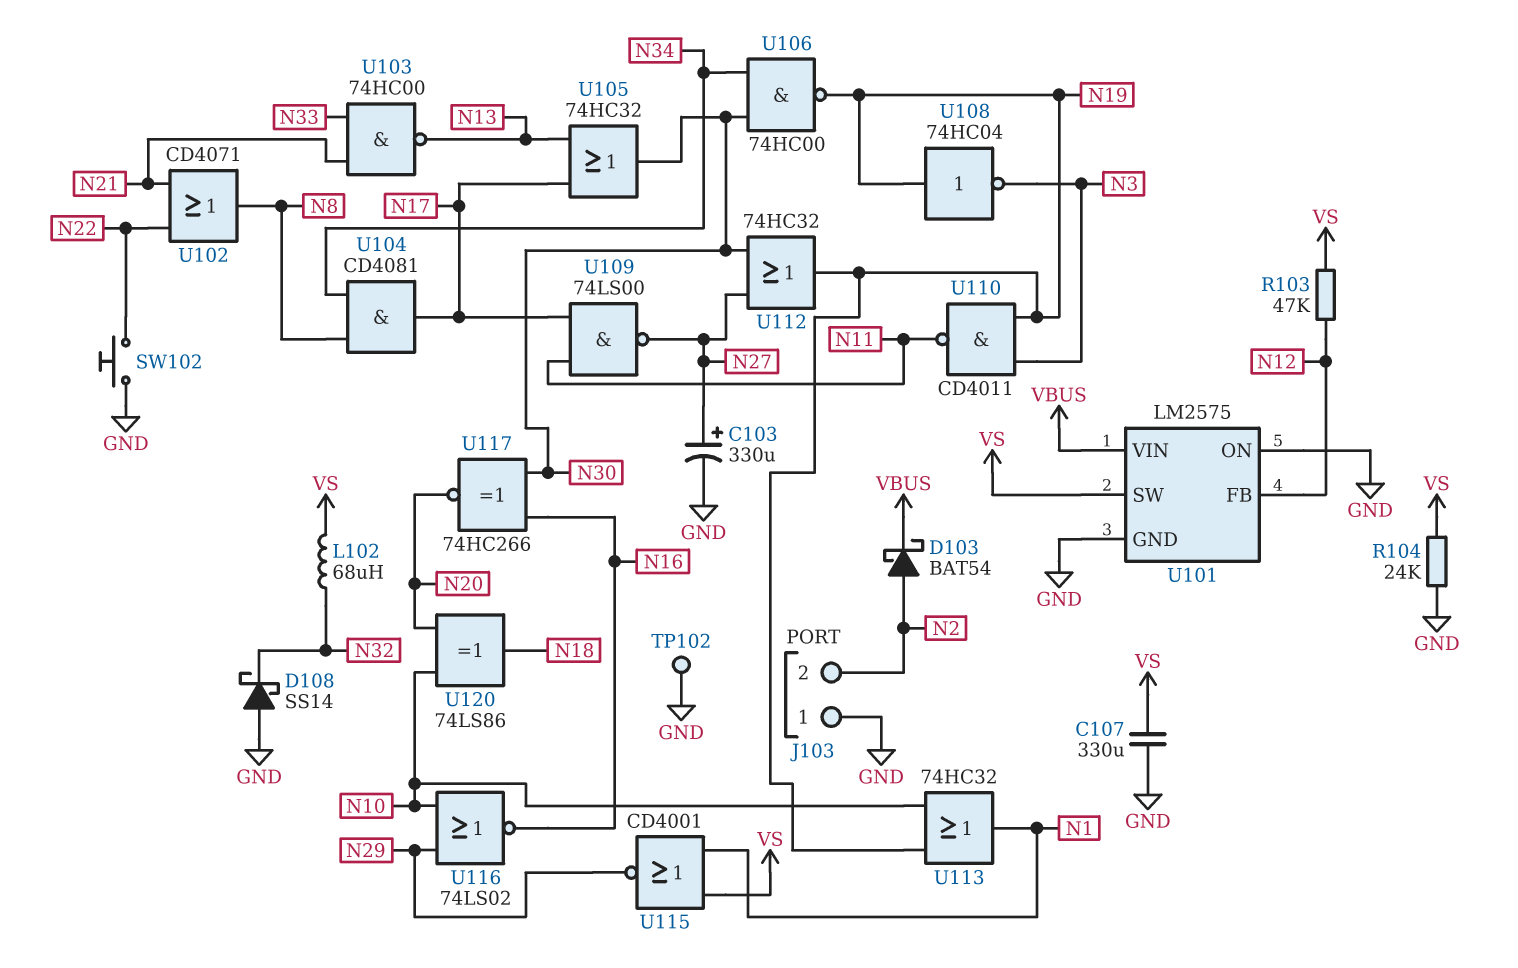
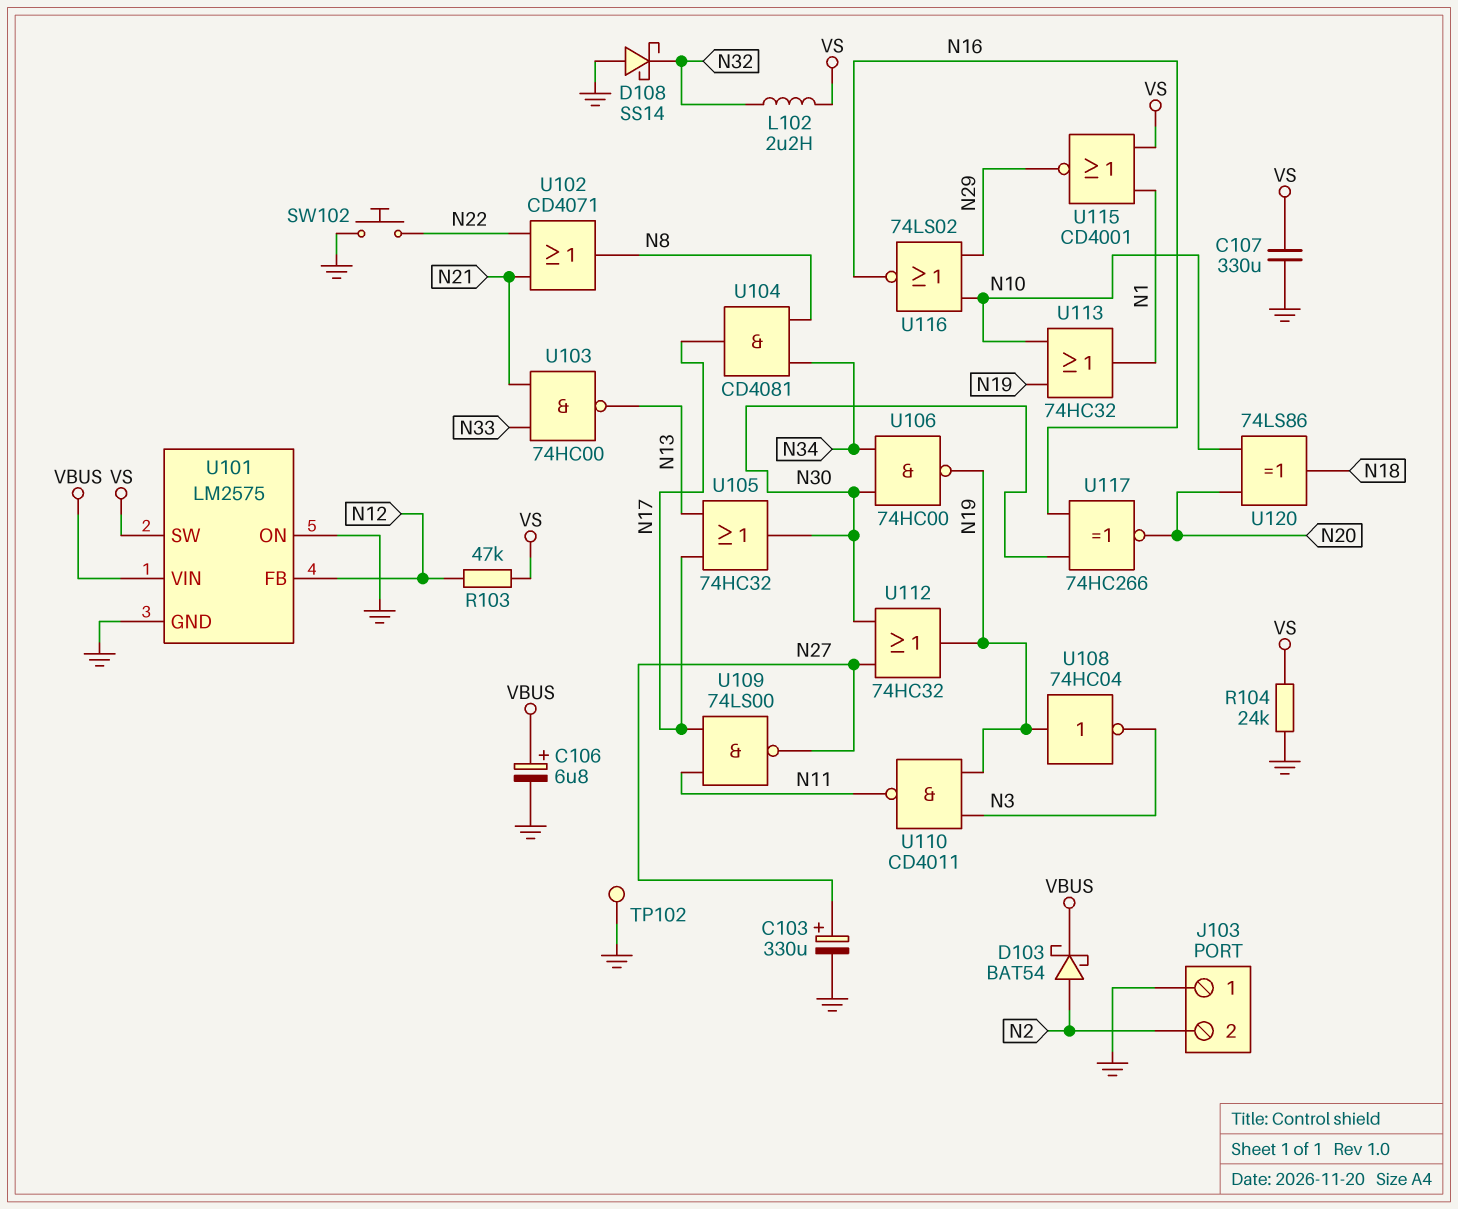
C106: none -> 6.8uF (plus VBUS, minus GND)
L102: 68uH (N32, VS) -> 2.2uH (N32, VS)

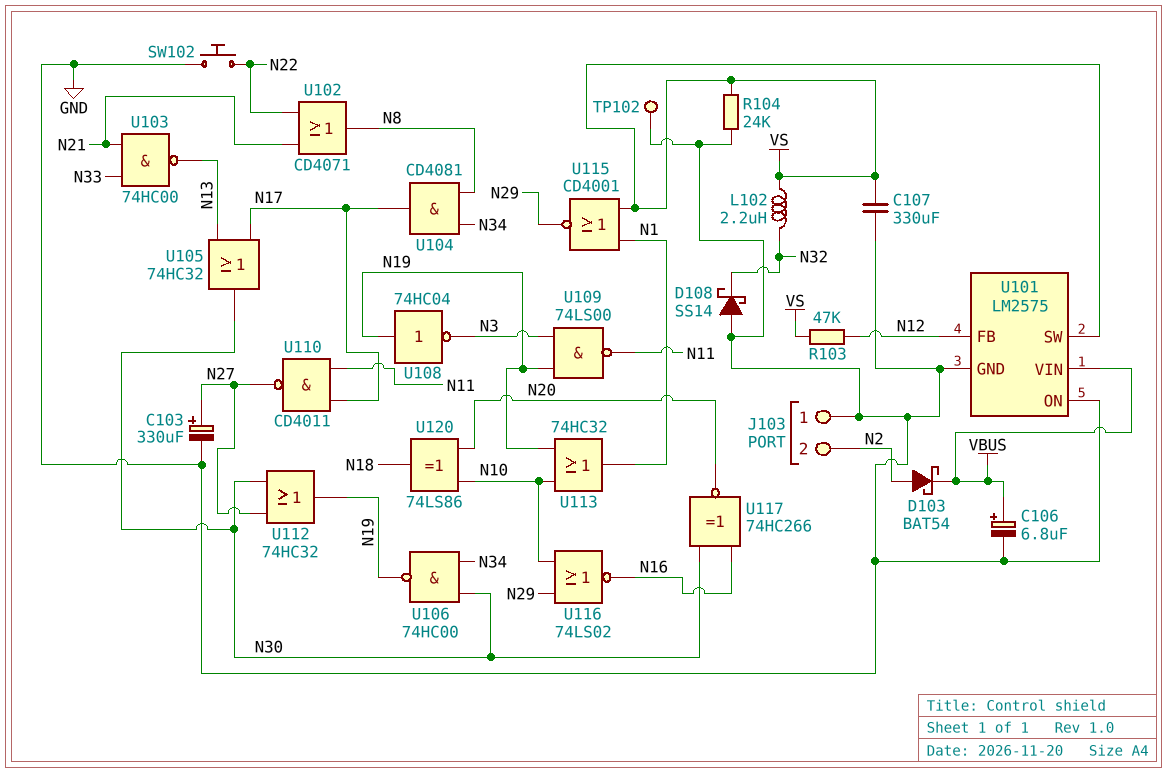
U109: NAND 74LS00 (in N11, in N17, out N27) -> NAND 74LS00 (in N3, in N19, out N11)
U110: NAND CD4011 (in N3, in N19, out N11) -> NAND CD4011 (in N11, in N17, out N27)

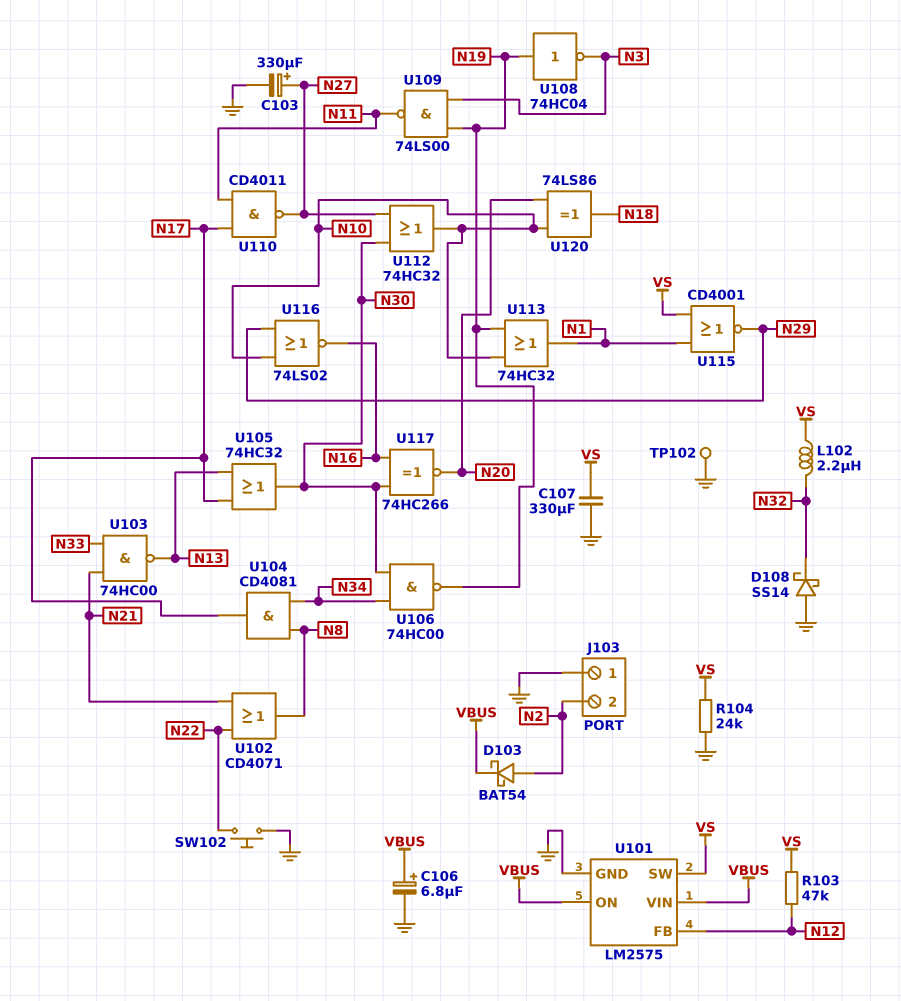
U101 pin ON: GND -> VBUS
U112: OR 74HC32 (in N27, in N30, out N19) -> OR 74HC32 (in N27, in N30, out N10)

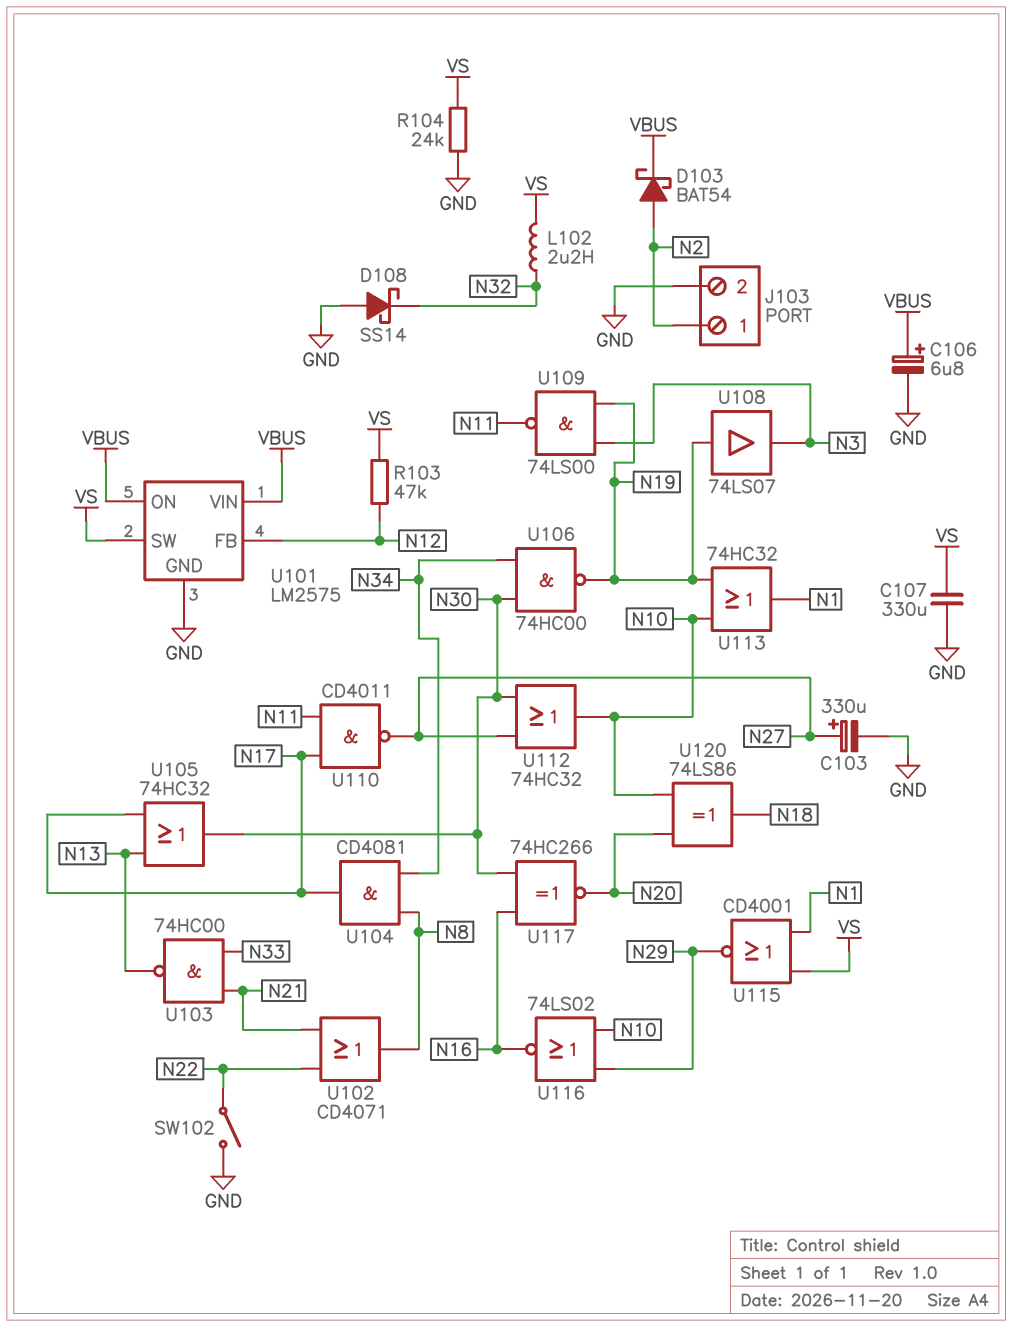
J103 pin 1: GND -> N2
J103 pin 2: N2 -> GND
SW102: button (GND, N22) -> switch (GND, N22)
TP102: test point (GND) -> none
U108: NOT 74HC04 (in N19, out N3) -> buffer 74LS07 (in N19, out N3)

